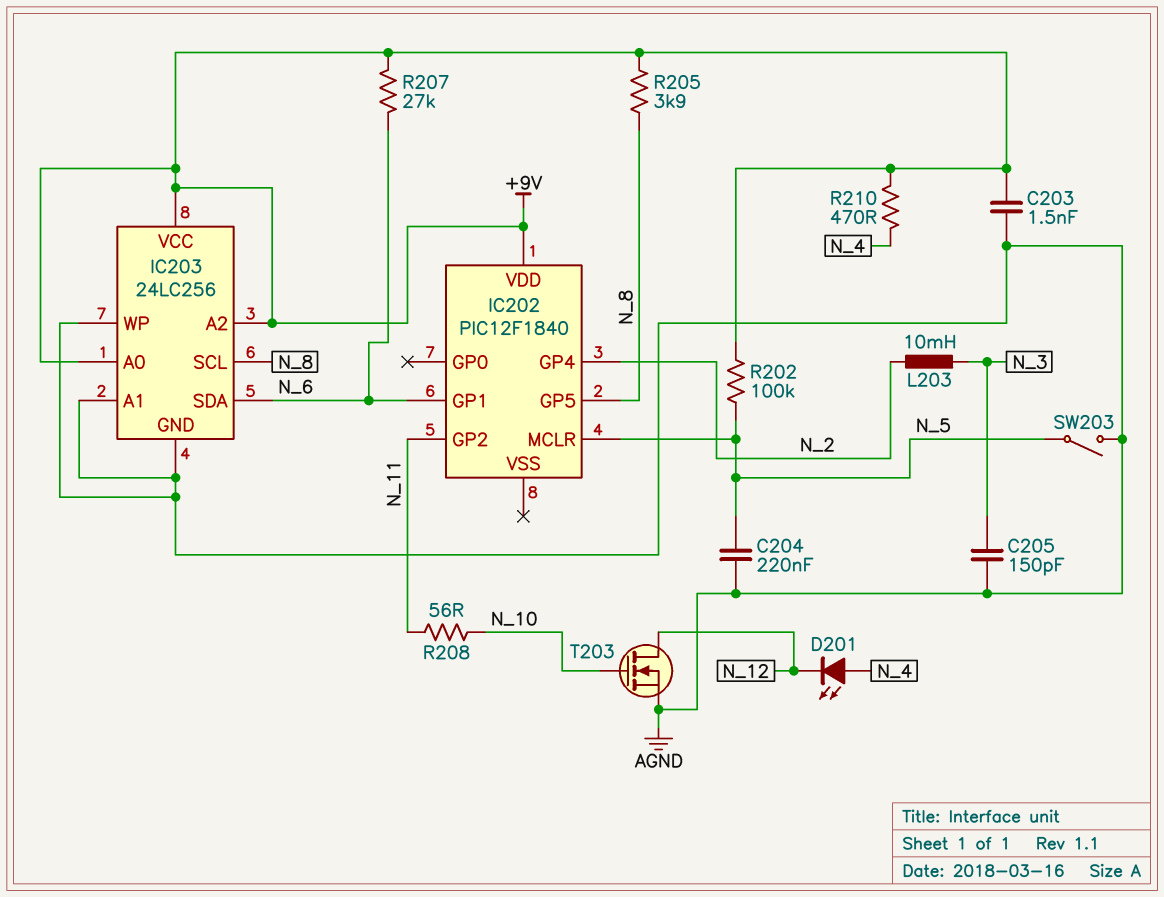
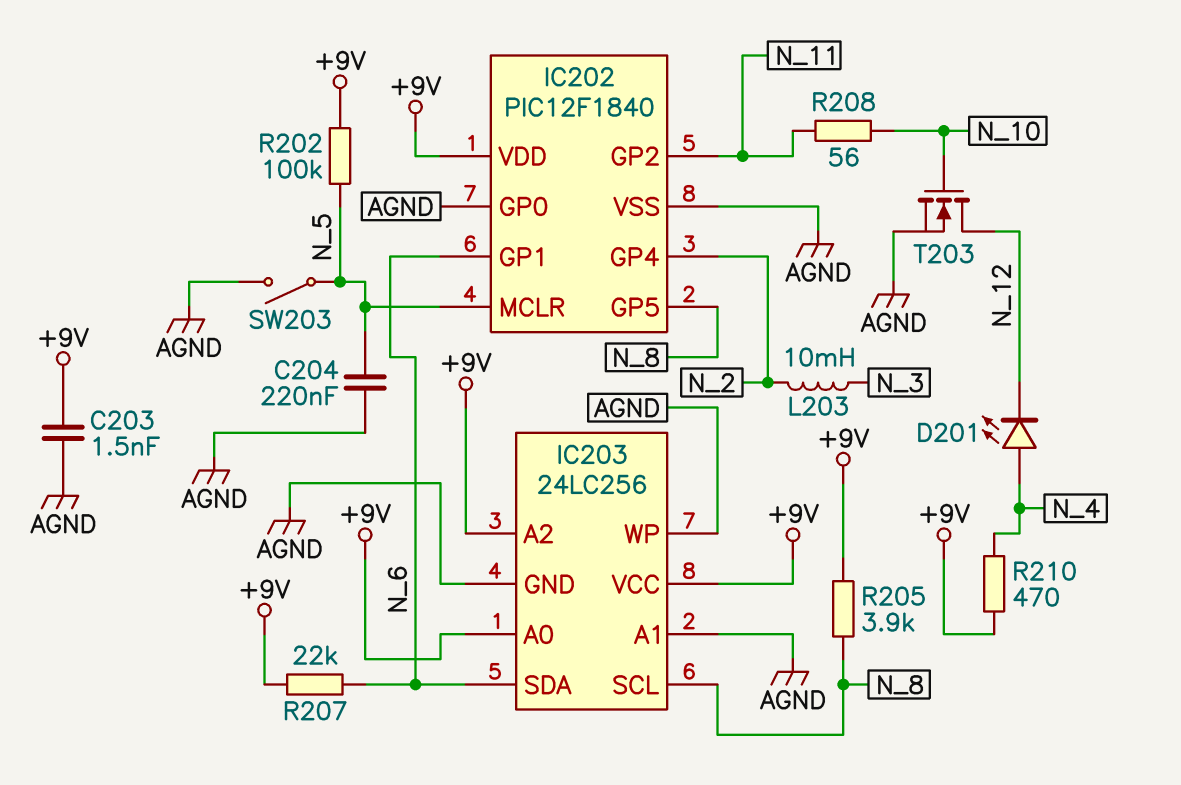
C205: 150pF (AGND, N_3) -> none
IC202 pin GP0: none -> AGND
IC202 pin VSS: none -> AGND
R207: 27k (+9V, N_6) -> 22k (+9V, N_6)

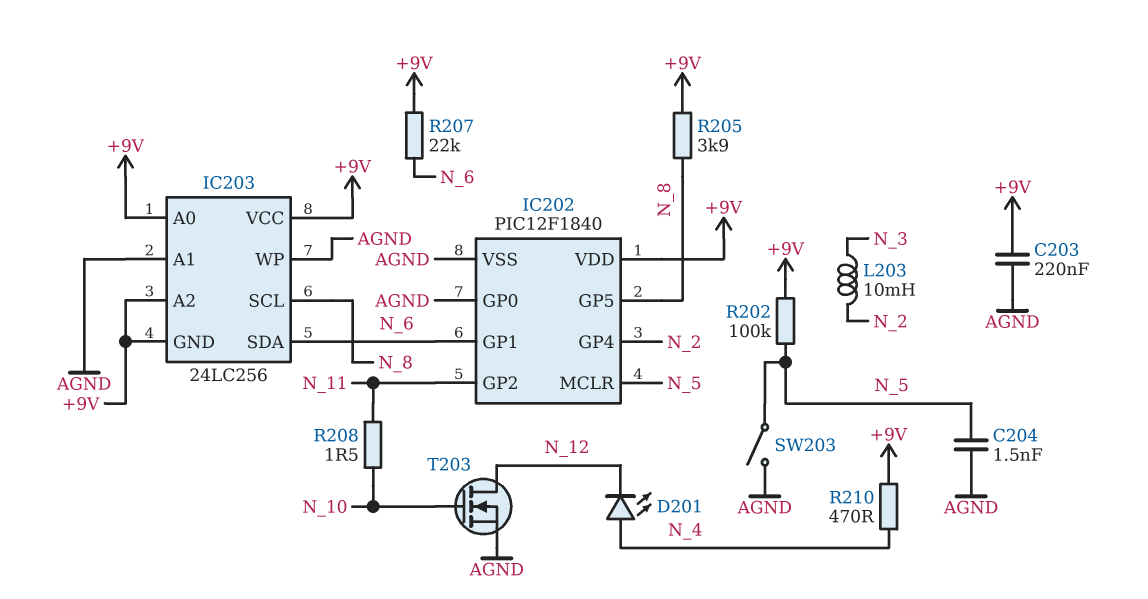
C203: 1.5nF (+9V, AGND) -> 220nF (+9V, AGND)
C204: 220nF (AGND, N_5) -> 1.5nF (AGND, N_5)
IC203 pin GND: AGND -> +9V
R208: 56 (N_10, N_11) -> 1.5 (N_10, N_11)

